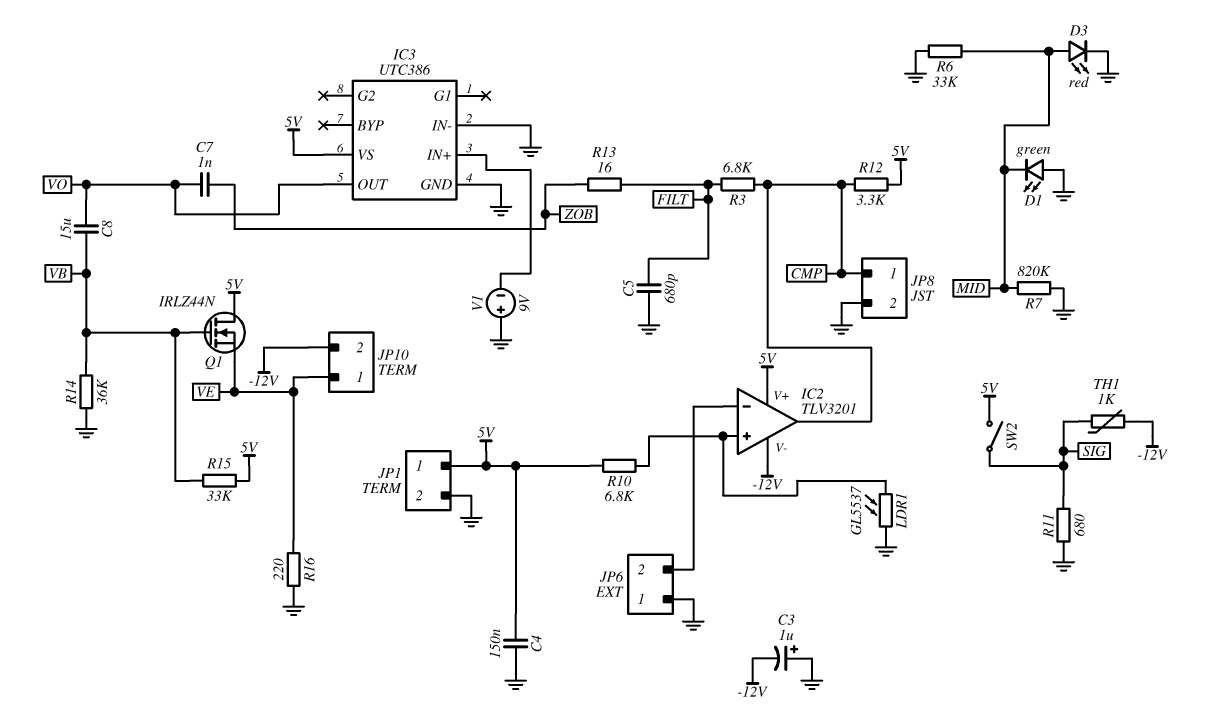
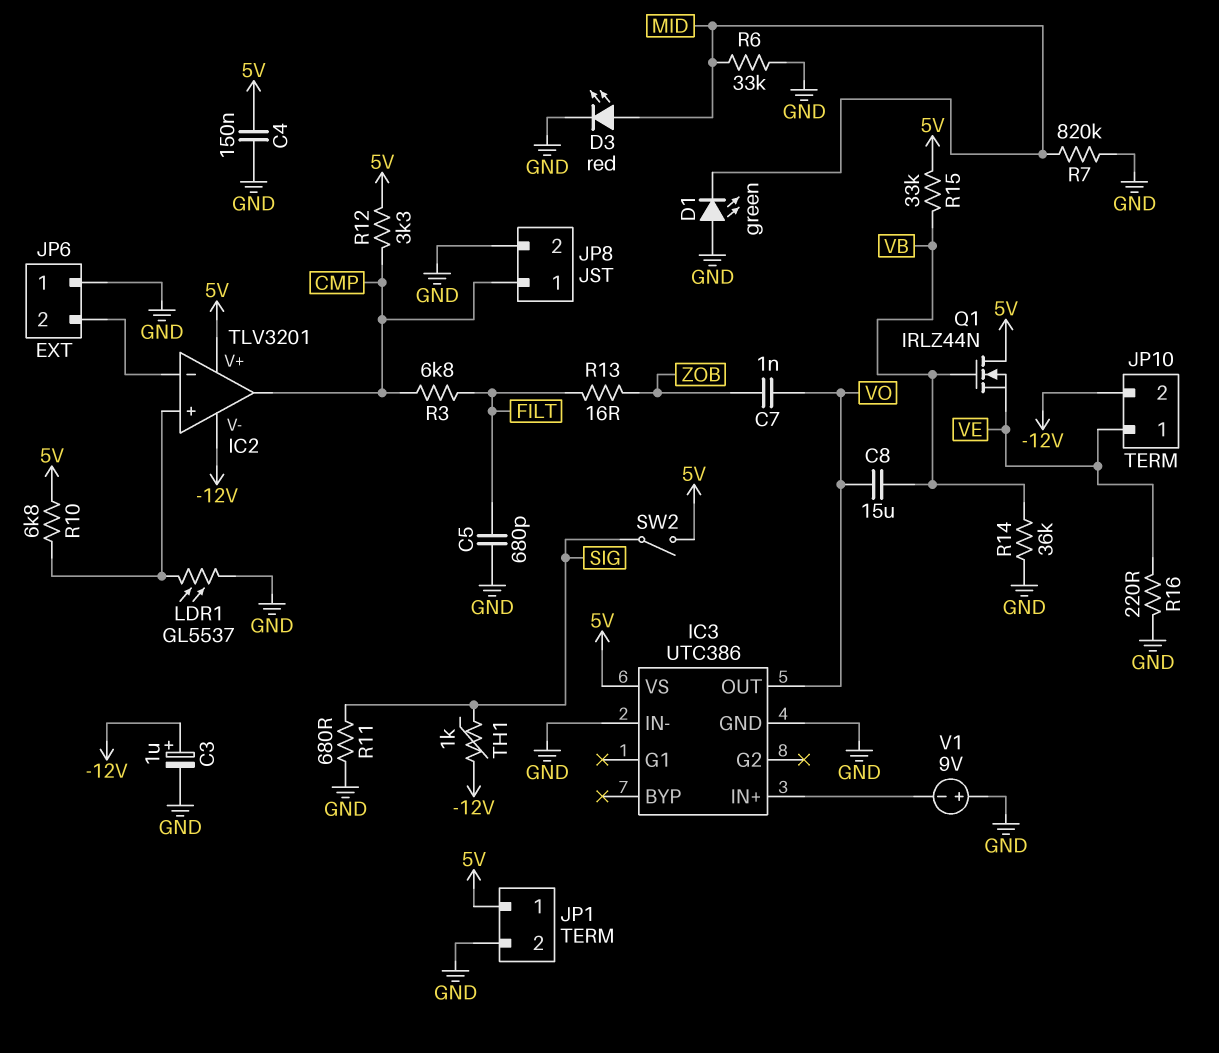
C3: 1uF (plus GND, minus -12V) -> 1uF (plus -12V, minus GND)

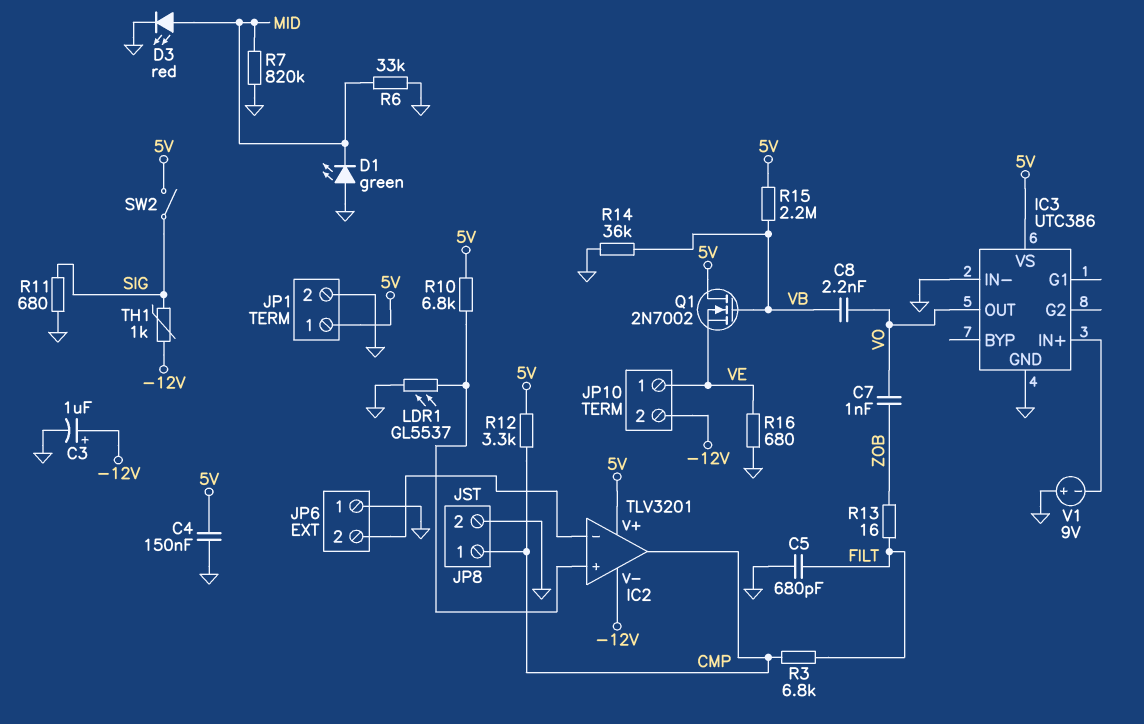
C8: 15uF (VB, VO) -> 2.2nF (VB, VO)
Q1: NMOS IRLZ44N (G VB, D 5V, S VE) -> NMOS 2N7002 (G VB, D 5V, S VE)
R15: 33k (5V, VB) -> 2.2M (5V, VB)
R16: 220 (GND, VE) -> 680 (GND, VE)

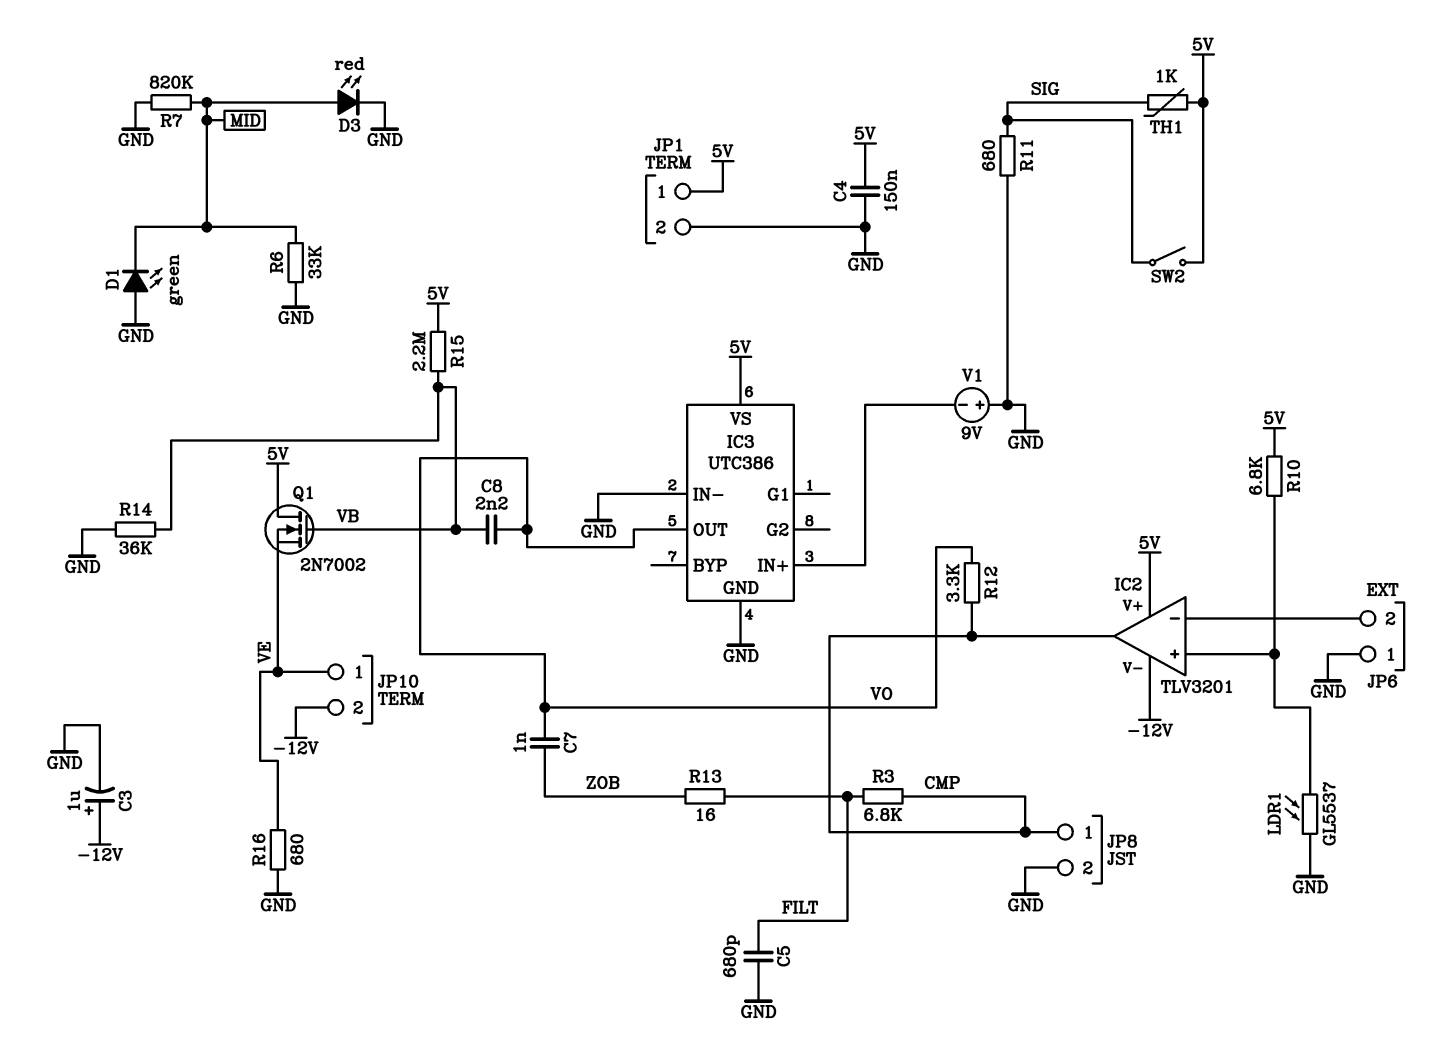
R12: 3.3k (5V, CMP) -> 3.3k (CMP, VO)
TH1: 1k (-12V, SIG) -> 1k (5V, SIG)

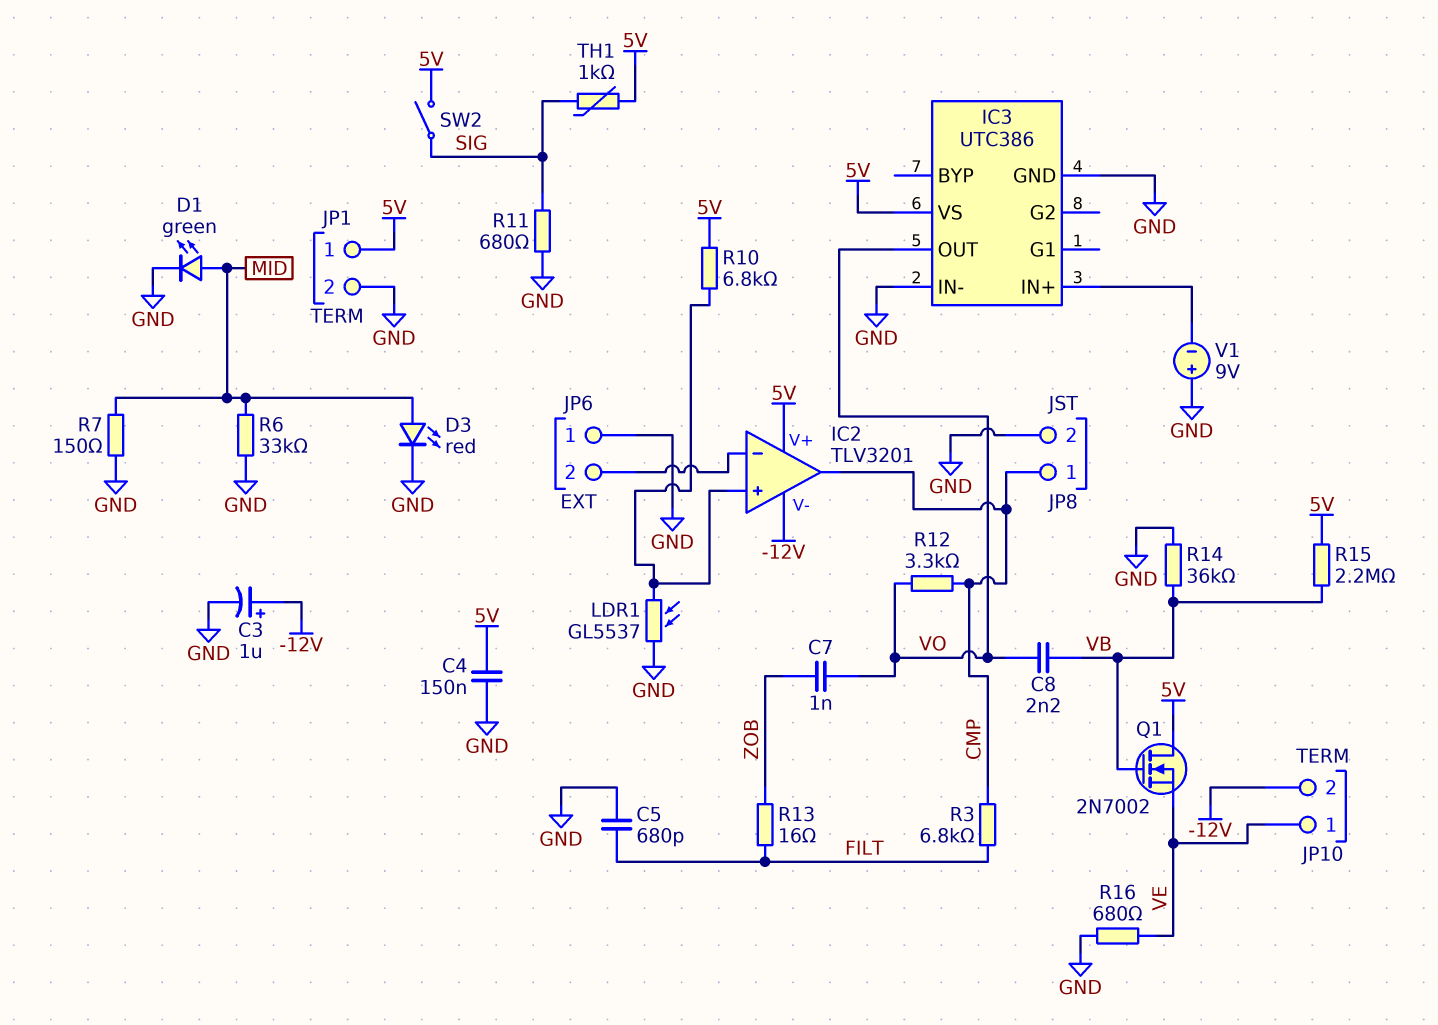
D1: LED green (A GND, K MID) -> LED green (A MID, K GND)
R7: 820k (GND, MID) -> 150 (GND, MID)

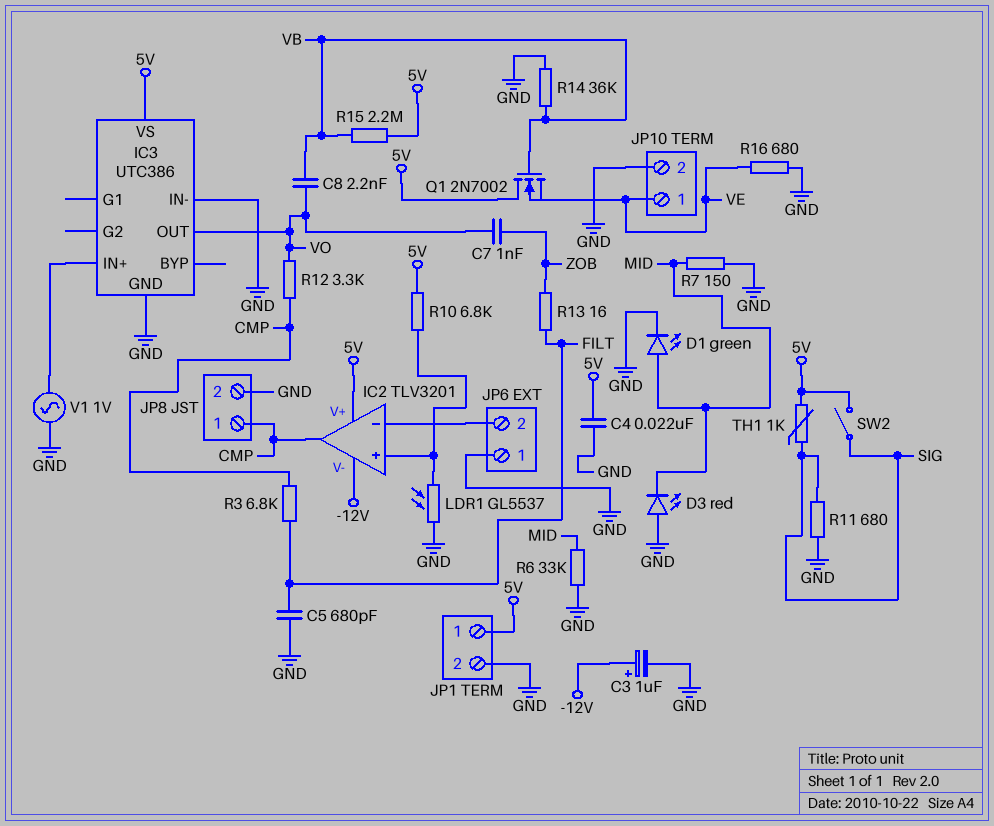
C4: 150nF (5V, GND) -> 22nF (5V, GND)
D3: LED red (A MID, K GND) -> LED red (A GND, K MID)
JP10 pin 2: -12V -> GND
V1: 9V (plus GND, minus IC3/IN+) -> AC 1V (GND, IC3/IN+)

